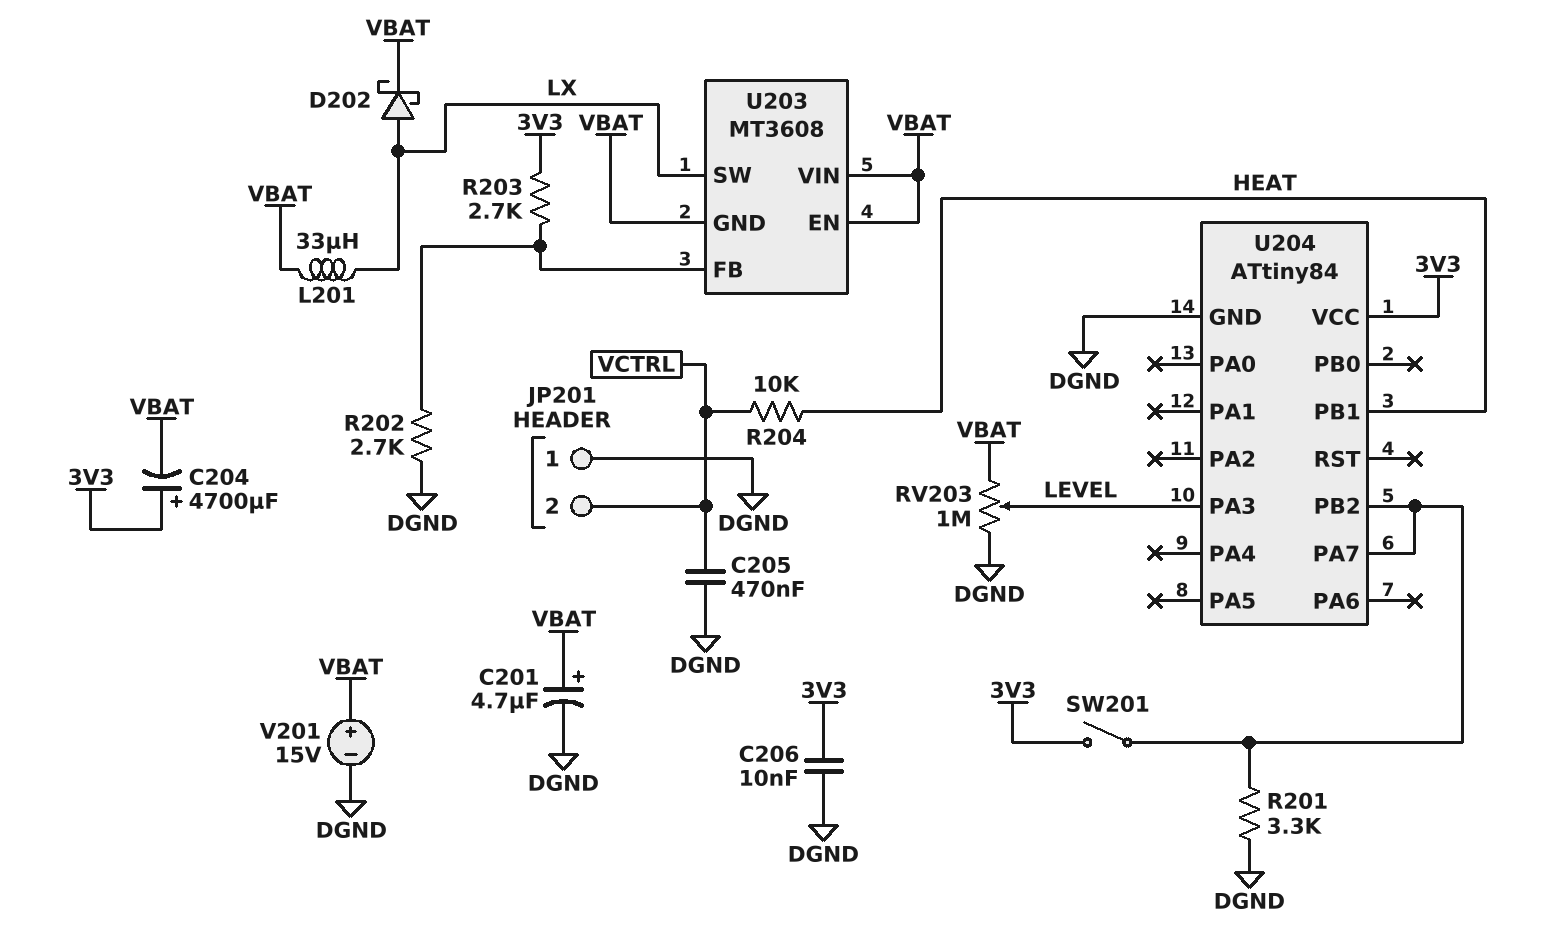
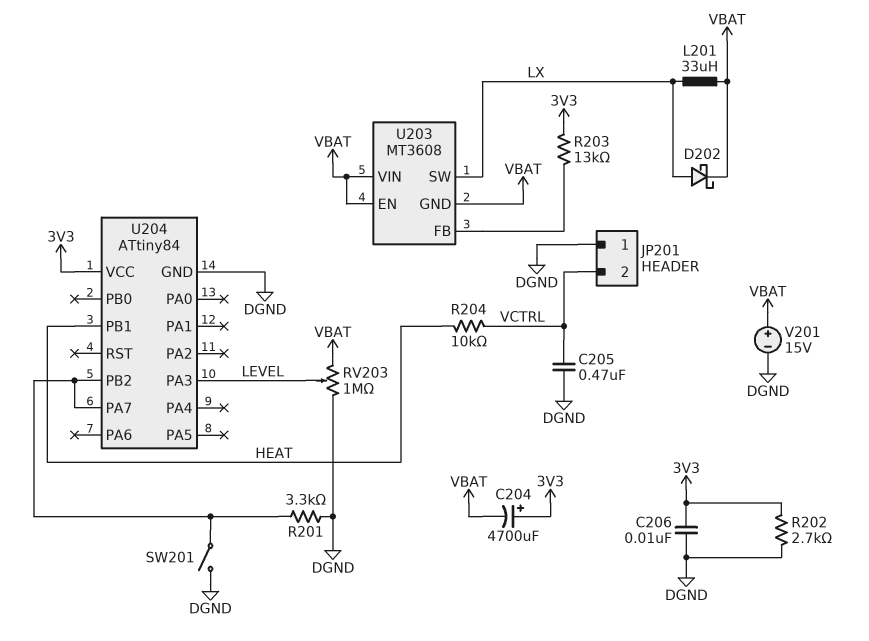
C201: 4.7uF (plus VBAT, minus DGND) -> none
R202: 2.7k (DGND, U203/FB) -> 2.7k (3V3, DGND)
R203: 2.7k (3V3, U203/FB) -> 13k (3V3, U203/FB)
SW201: switch (3V3, U204/PA7) -> switch (DGND, U204/PA7)

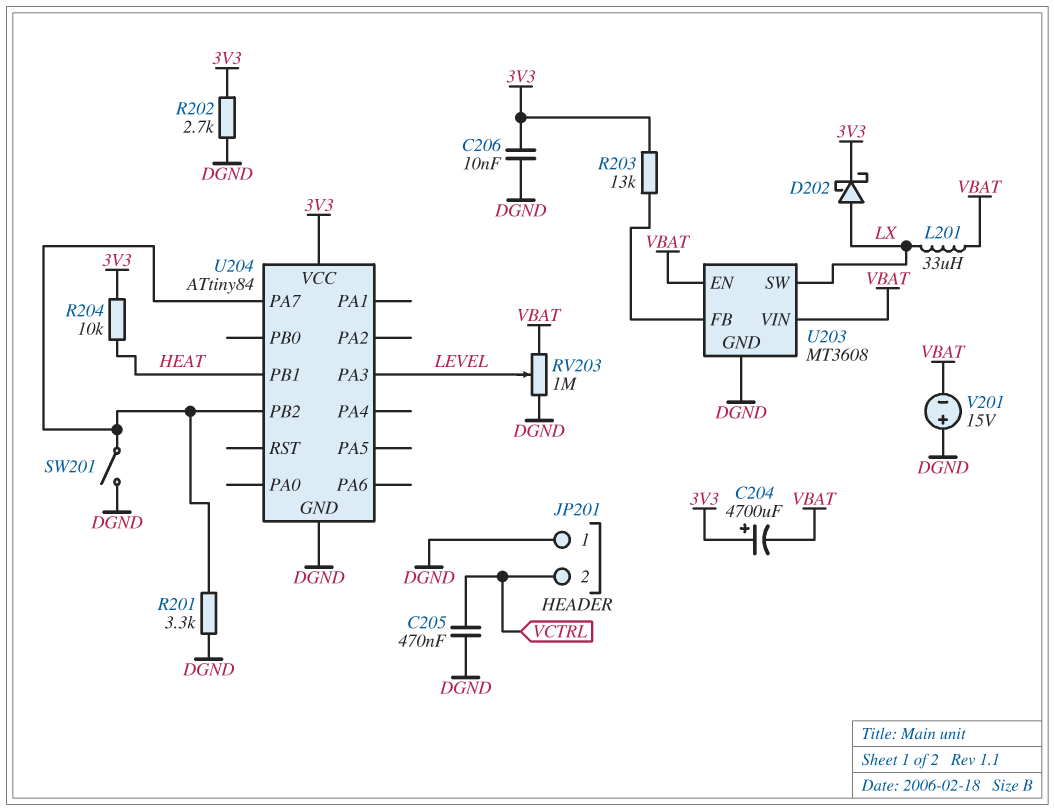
D202: schottky (A LX, K VBAT) -> schottky (A LX, K 3V3)
R204: 10k (HEAT, VCTRL) -> 10k (3V3, HEAT)
U203 pin GND: VBAT -> DGND
V201: 15V (plus VBAT, minus DGND) -> 15V (plus DGND, minus VBAT)

